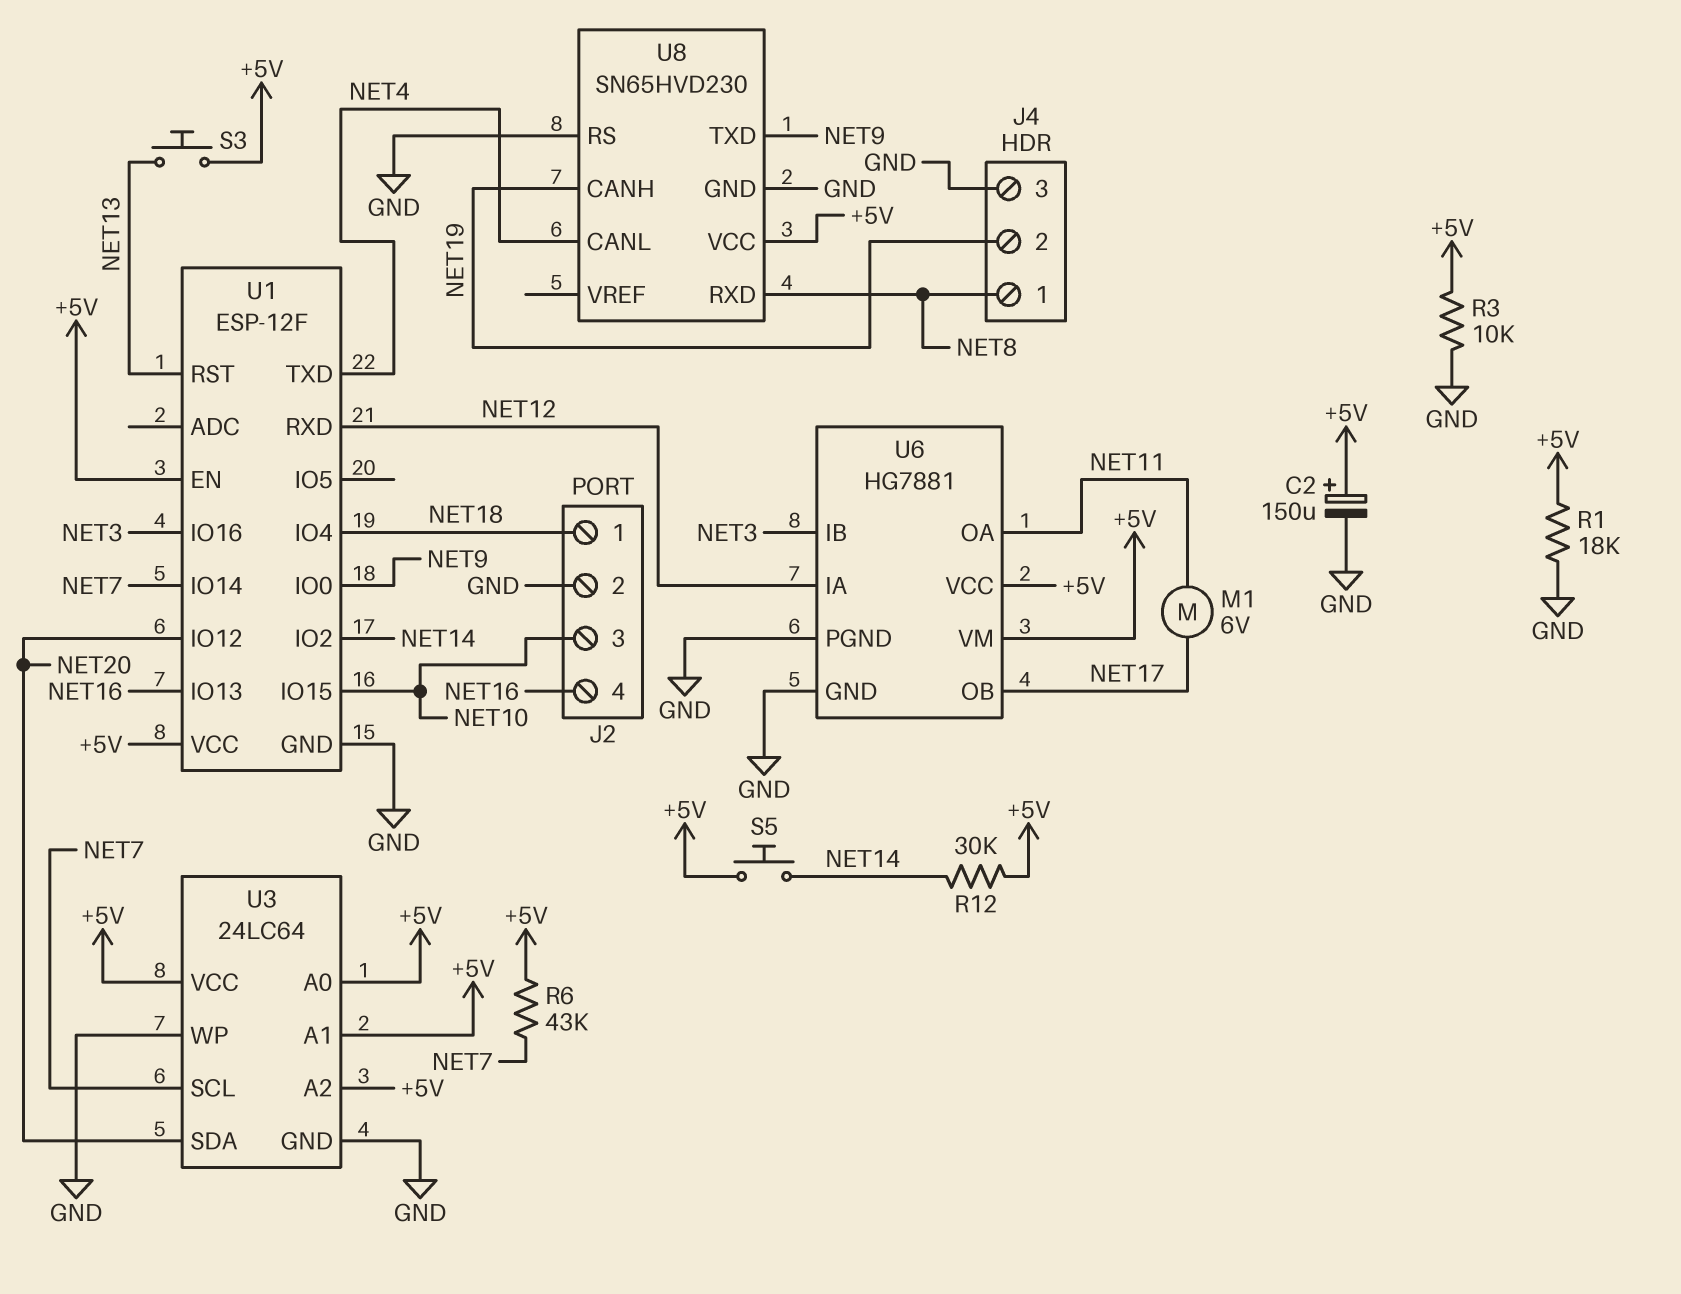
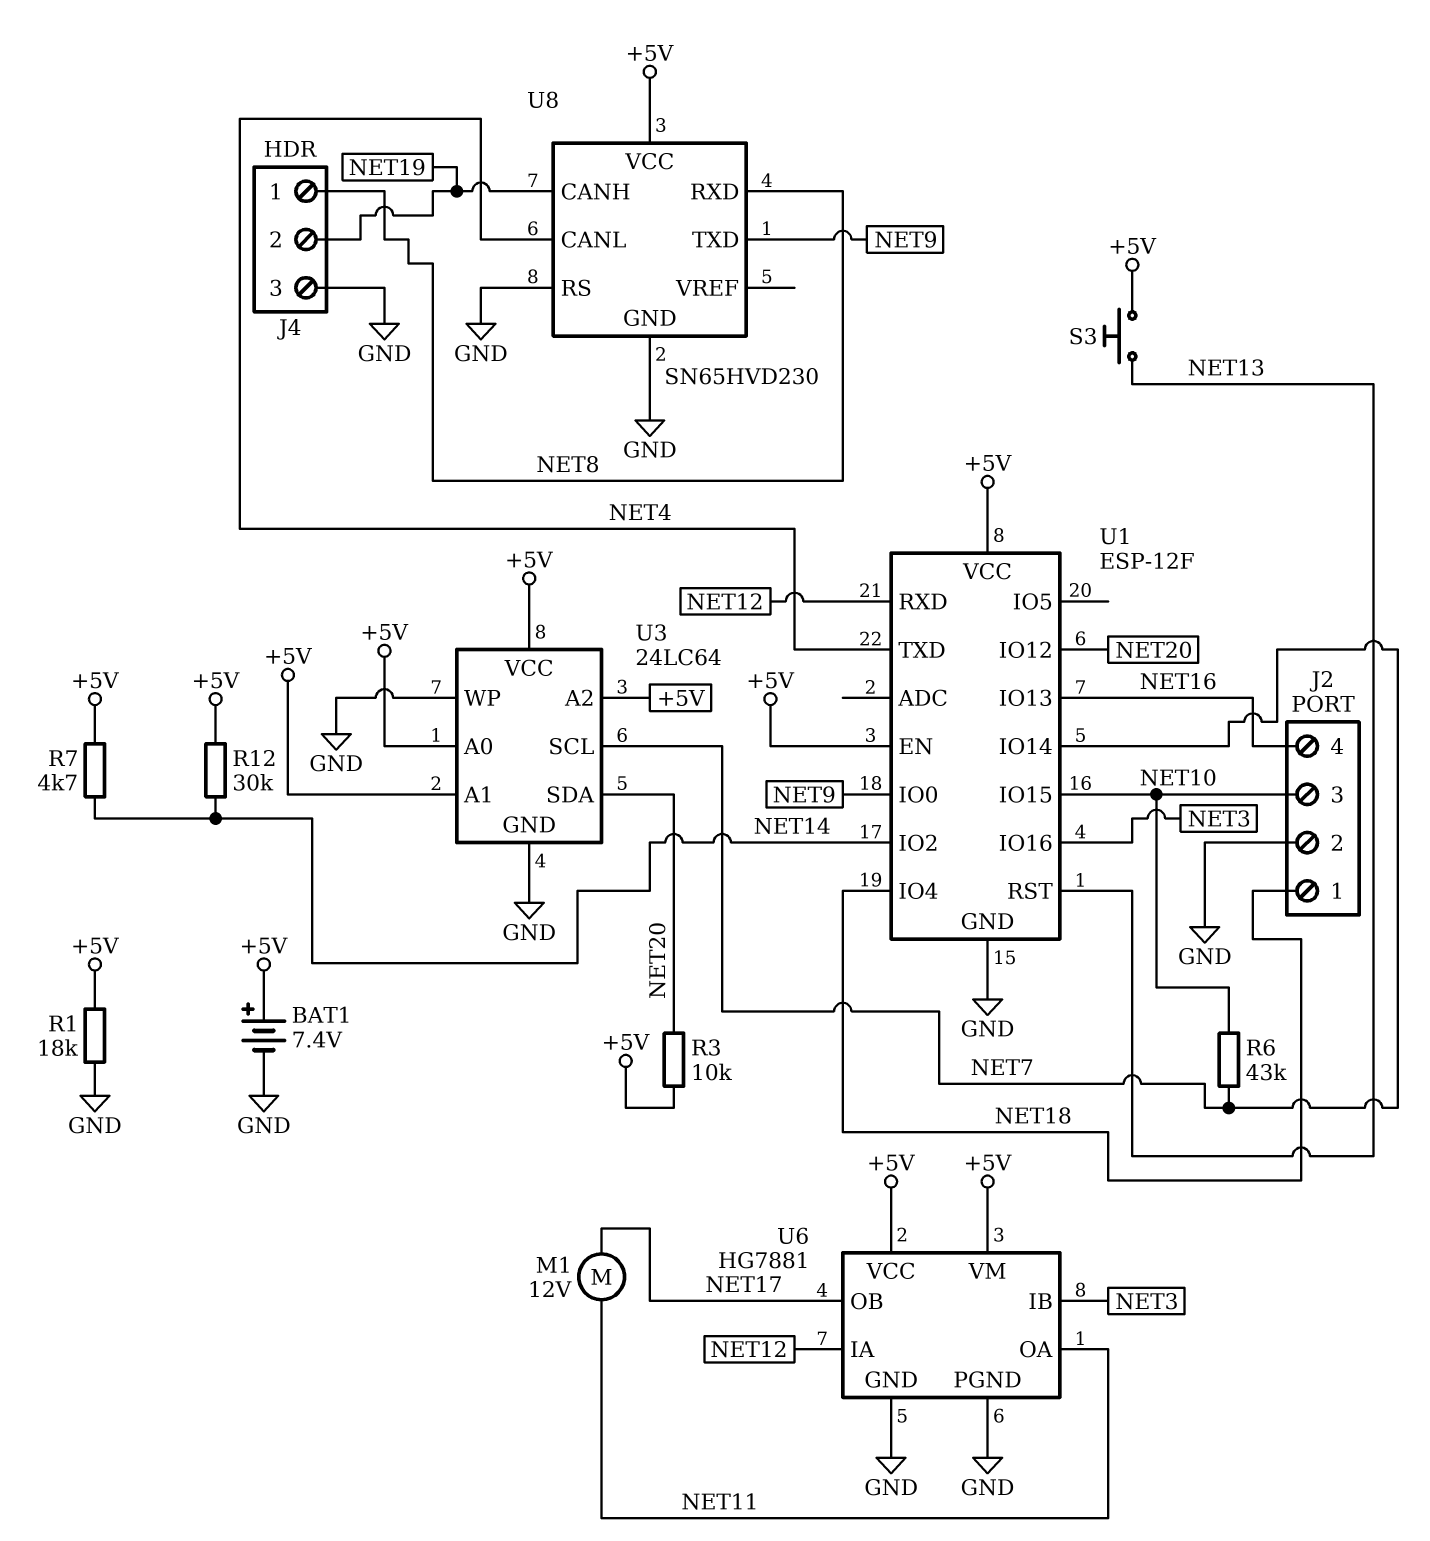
BAT1: none -> 7.4V (plus +5V, minus GND)
C2: 150uF (plus +5V, minus GND) -> none
M1: motor 6V (NET11, NET17) -> motor 12V (NET11, NET17)
R3: 10k (+5V, GND) -> 10k (+5V, NET20)
R6: 43k (+5V, NET7) -> 43k (NET7, NET10)
R7: none -> 4.7k (+5V, NET14)
S5: button (+5V, NET14) -> none

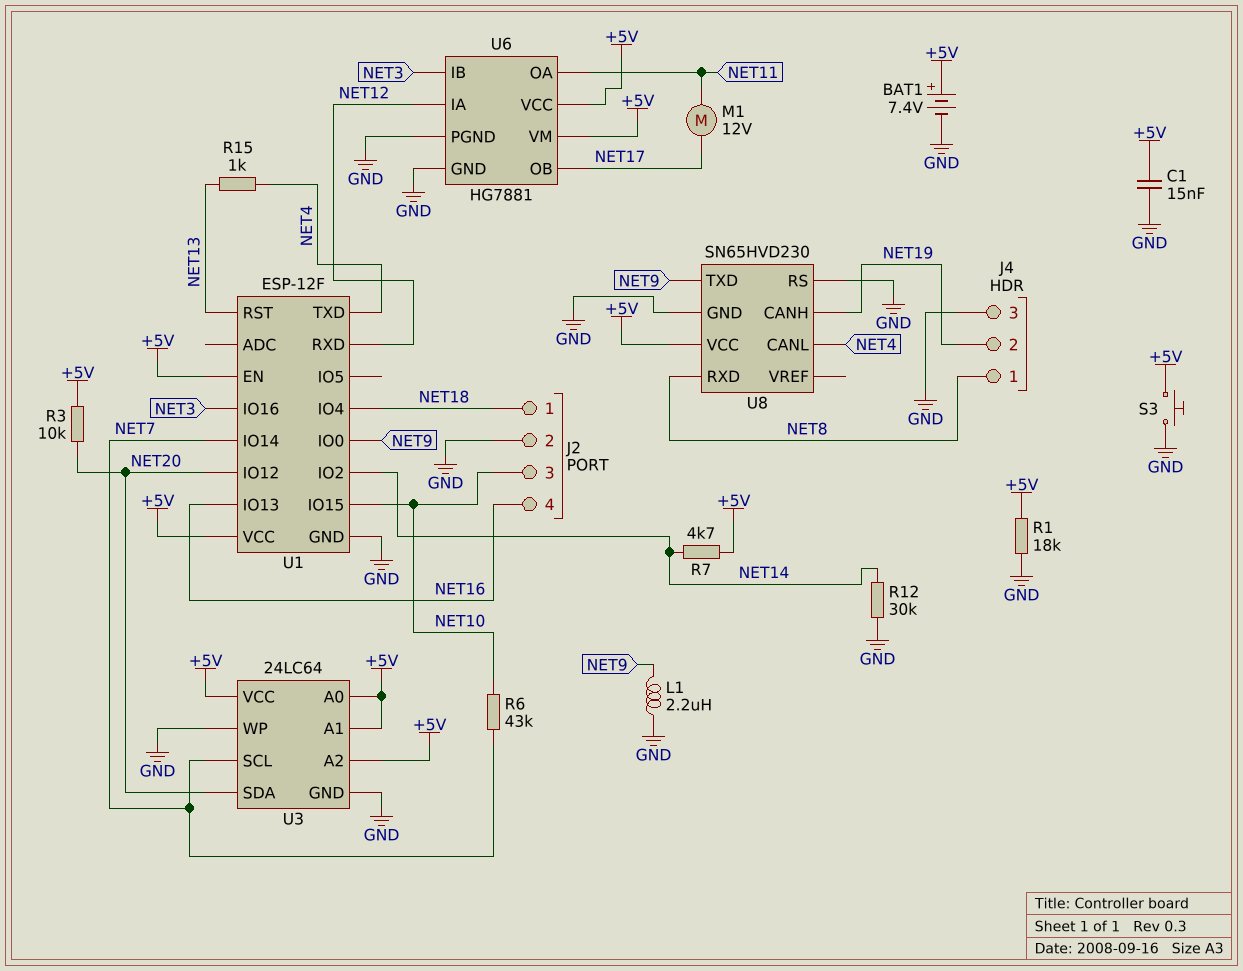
C1: none -> 15nF (+5V, GND)
L1: none -> 2.2uH (GND, NET9)
R12: 30k (+5V, NET14) -> 30k (GND, NET14)
R15: none -> 1k (NET4, NET13)
S3: button (+5V, NET13) -> button (+5V, GND)

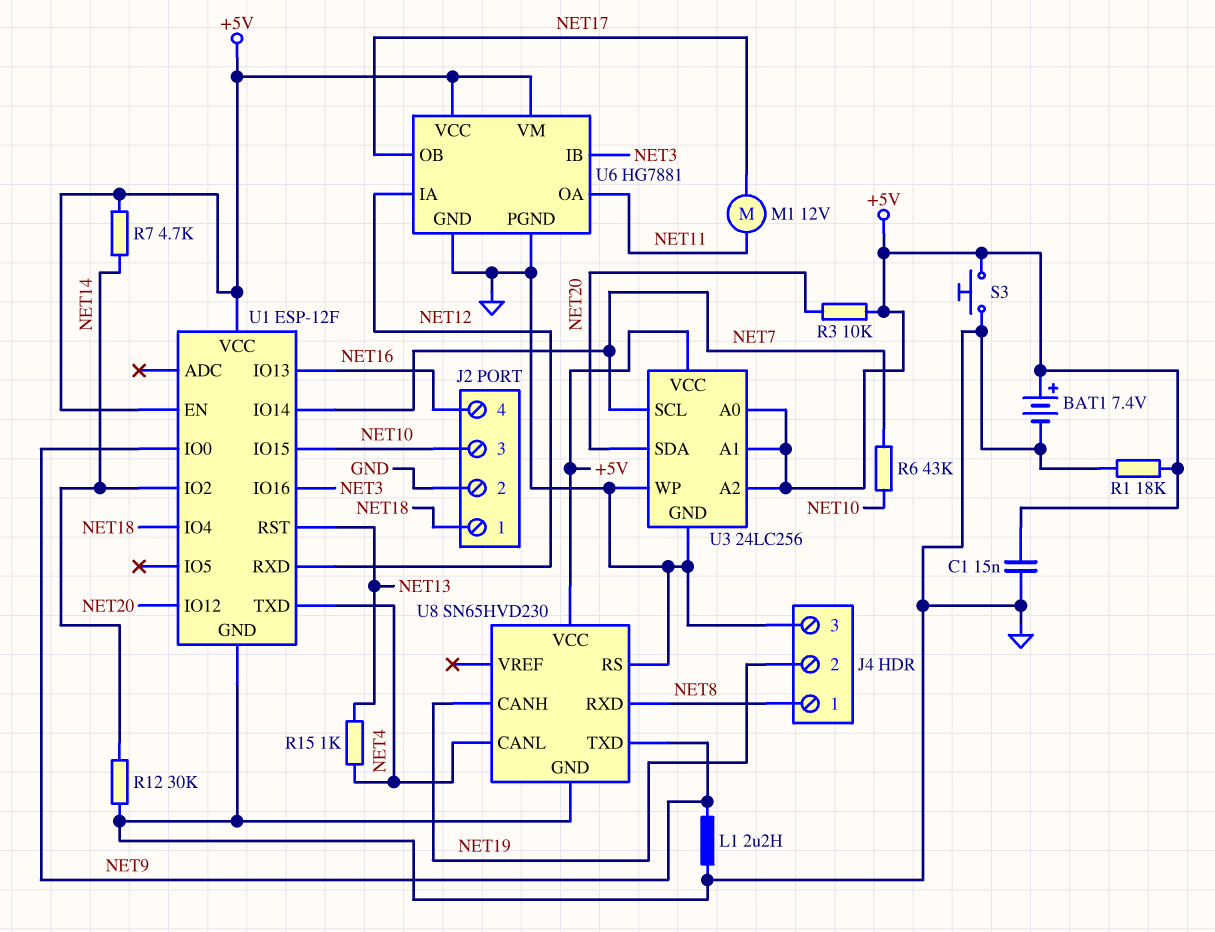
U3: 24LC64 -> 24LC256

